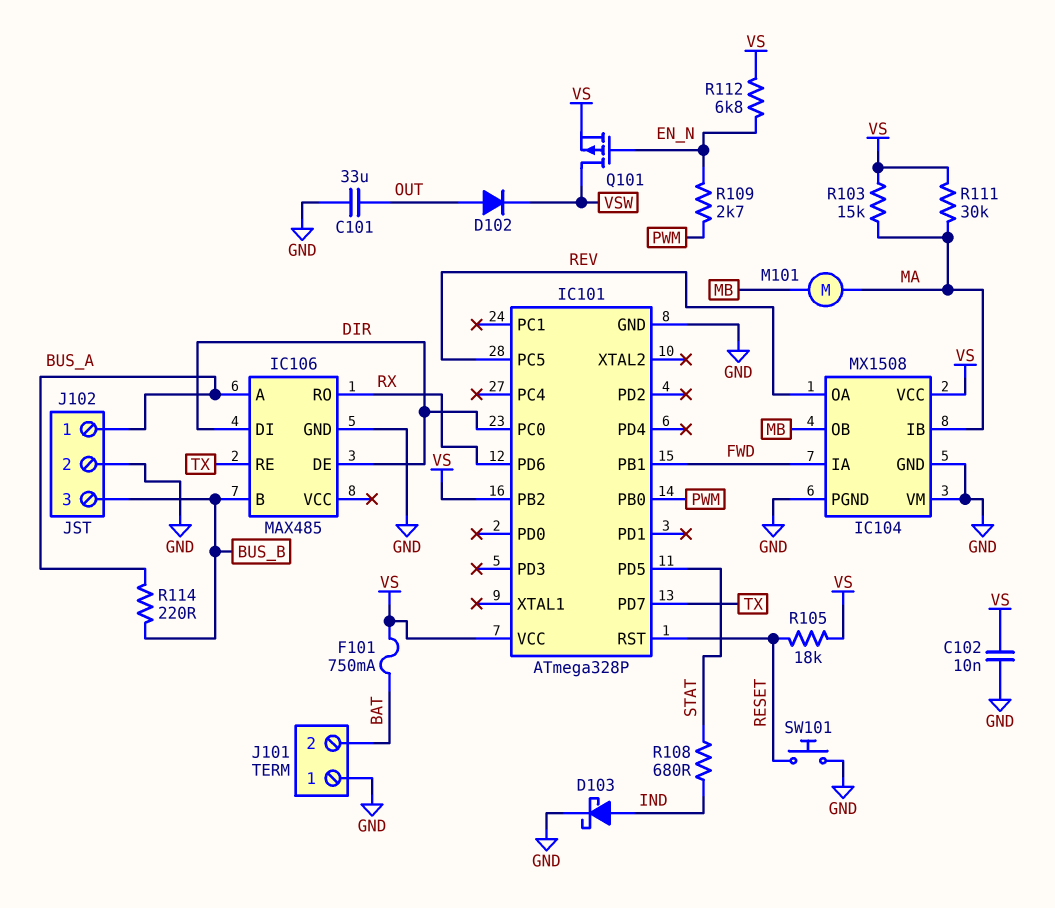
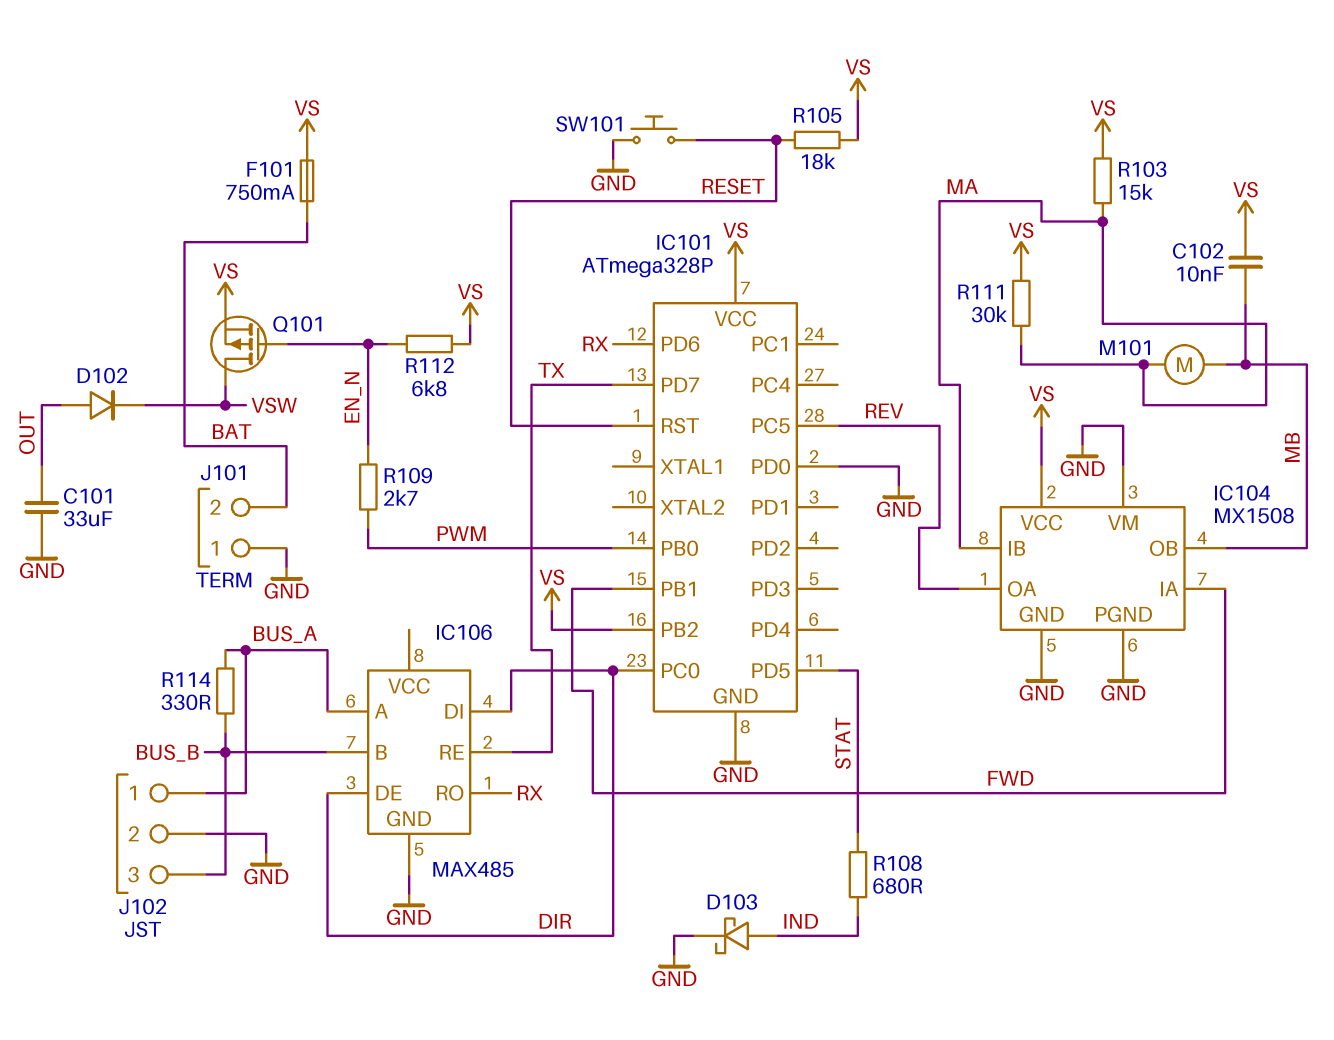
C102: 10nF (GND, VS) -> 10nF (MB, VS)
IC101 pin PD0: none -> GND
R114: 220 (BUS_A, BUS_B) -> 330 (BUS_A, BUS_B)

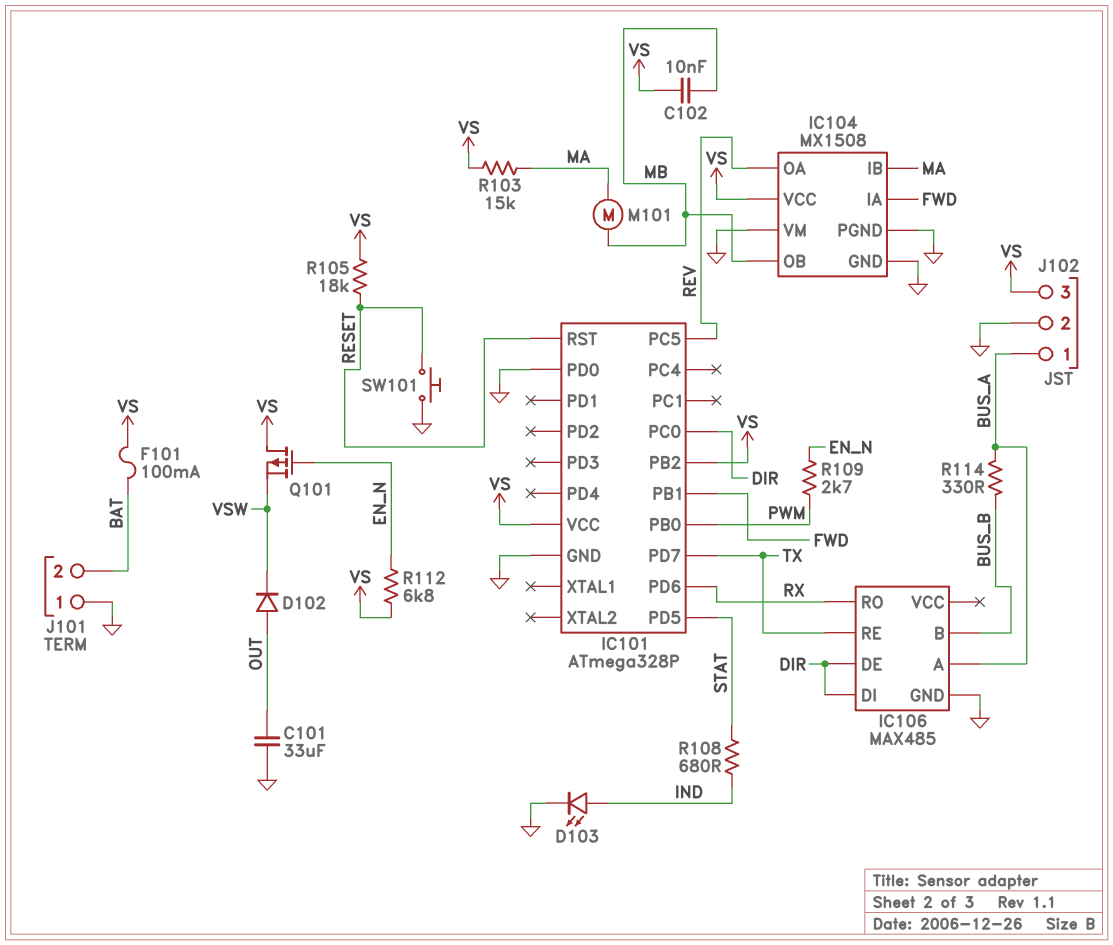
D103: schottky (A IND, K GND) -> LED (A IND, K GND)
F101: 750mA (BAT, VS) -> 100mA (BAT, VS)
J102 pin 3: BUS_B -> VS
Q101: PMOS (G EN_N, D VSW, S VS) -> PMOS (G EN_N, D VS, S VSW)
R111: 30k (MA, VS) -> none

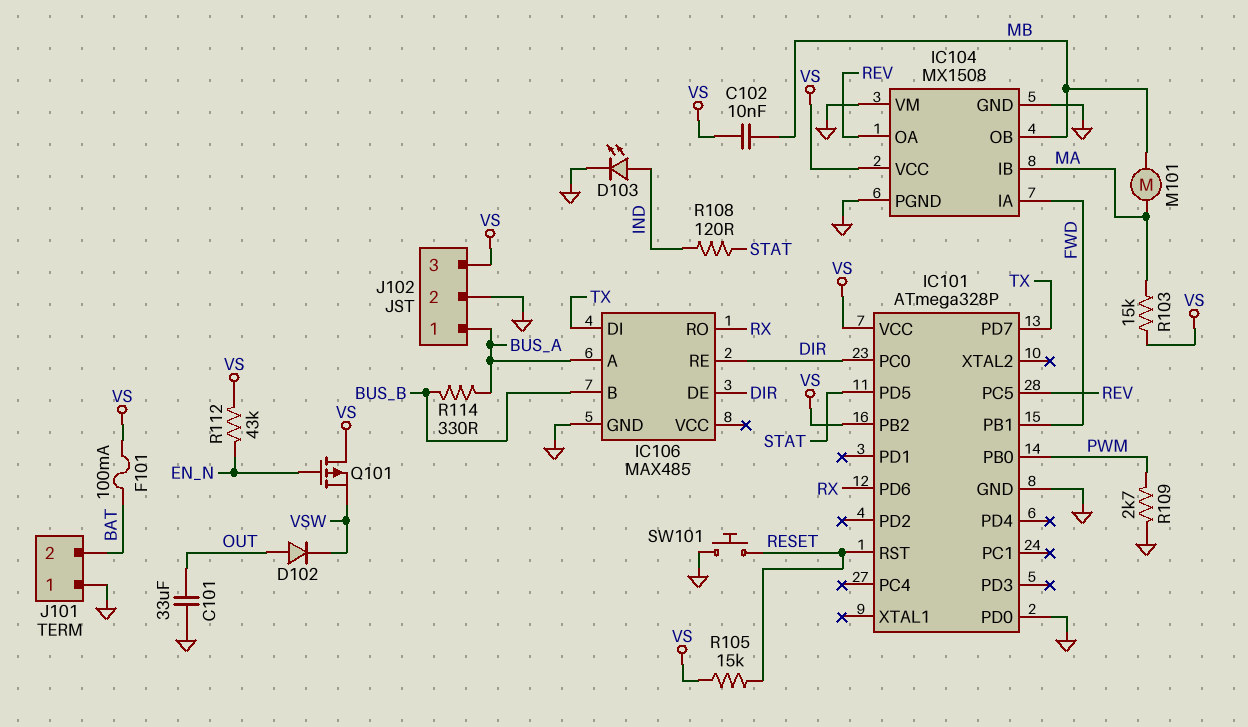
IC106 pin DI: DIR -> TX
IC106 pin RE: TX -> DIR
R105: 18k (RESET, VS) -> 15k (RESET, VS)
R108: 680 (IND, STAT) -> 120 (IND, STAT)
R109: 2.7k (EN_N, PWM) -> 2.7k (GND, PWM)
R112: 6.8k (EN_N, VS) -> 43k (EN_N, VS)

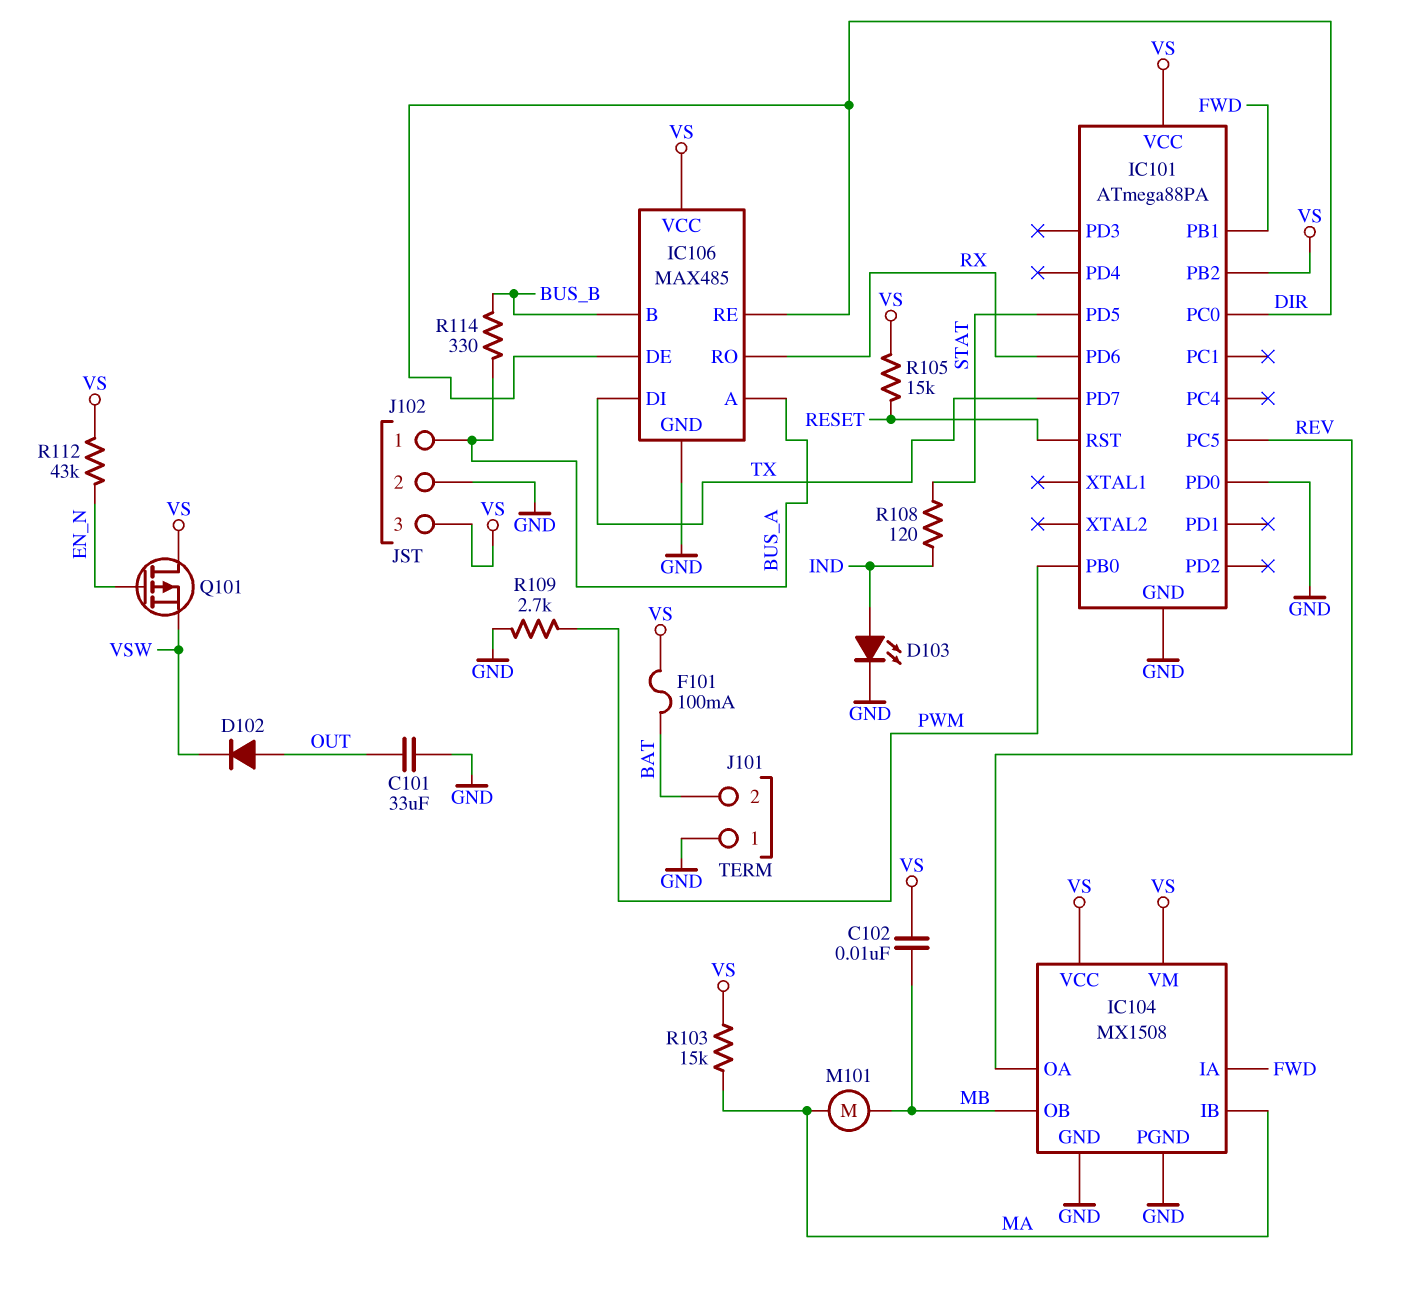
IC101: ATmega328P -> ATmega88PA
IC104 pin VM: GND -> VS
IC106 pin VCC: none -> VS
SW101: button (GND, RESET) -> none

